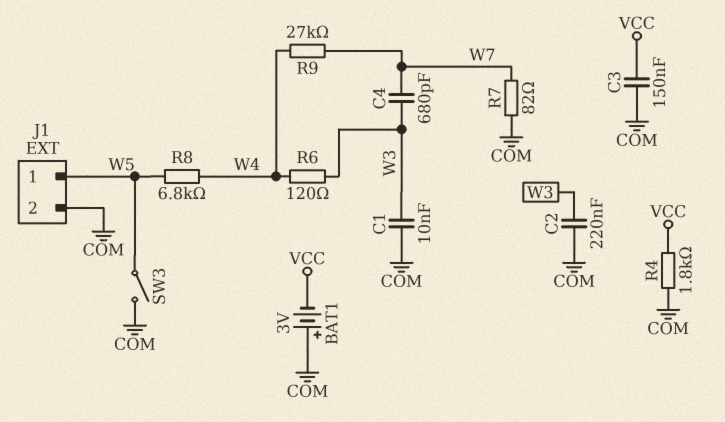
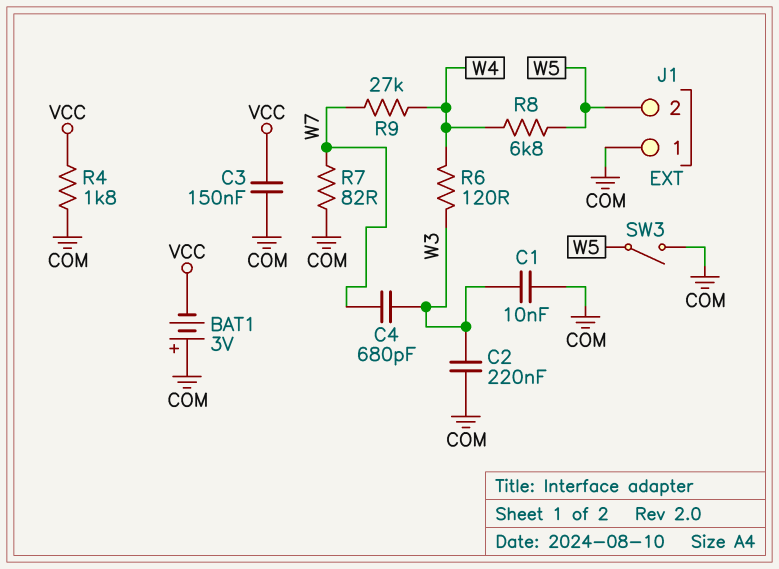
J1 pin 1: W5 -> COM
J1 pin 2: COM -> W5

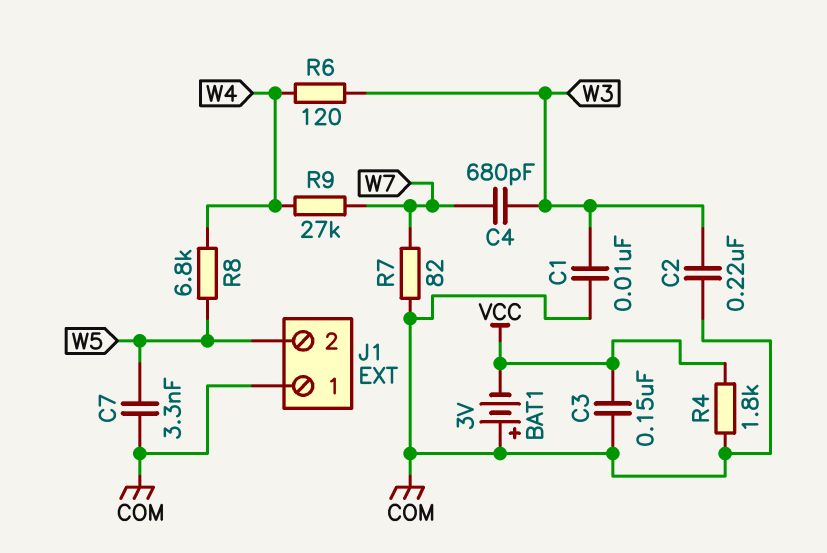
C7: none -> 3.3nF (COM, W5)
SW3: switch (COM, W5) -> none

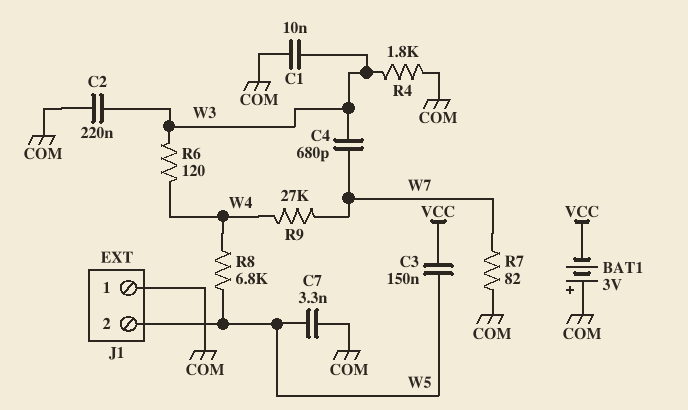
C3: 150nF (COM, VCC) -> 150nF (VCC, W5)
R4: 1.8k (COM, VCC) -> 1.8k (COM, W3)

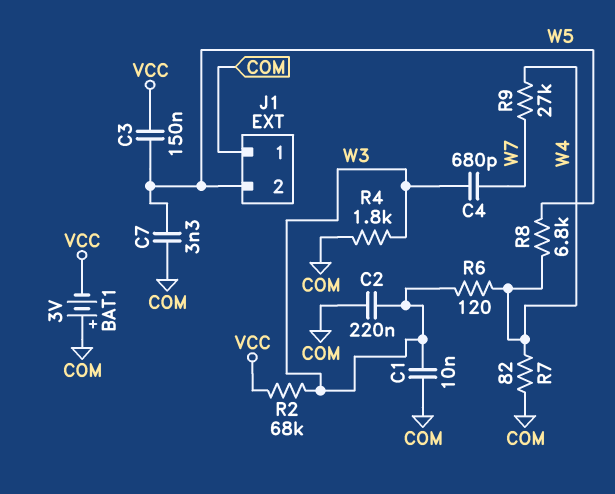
R2: none -> 68k (VCC, W3)
R7: 82 (COM, W7) -> 82 (COM, W4)

